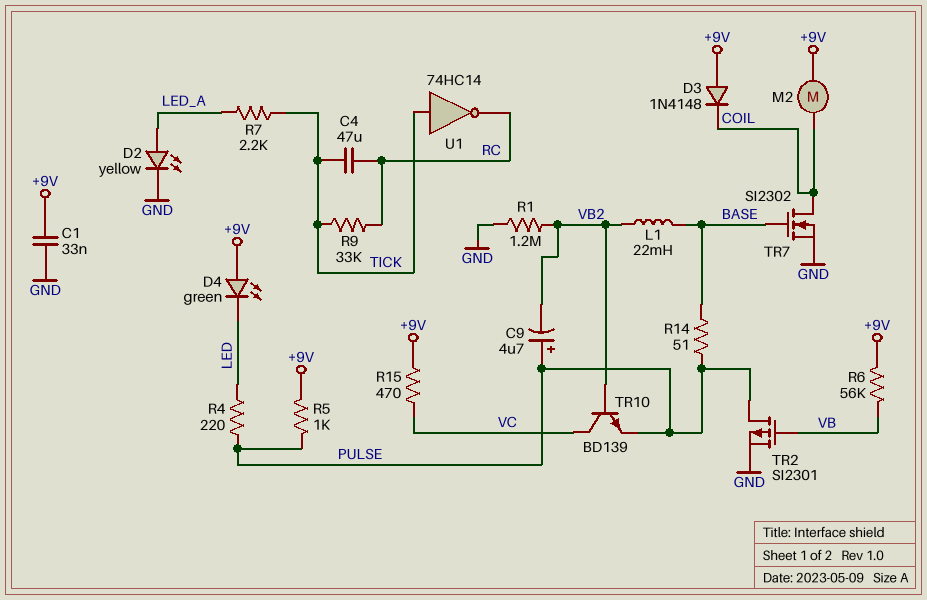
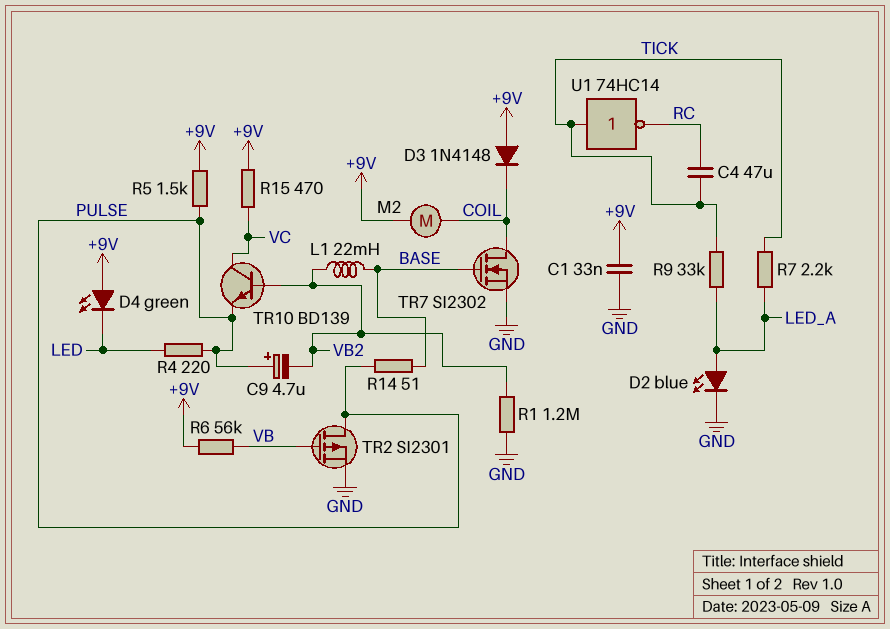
D2: LED yellow (A LED_A, K GND) -> LED blue (A LED_A, K GND)
R5: 1k (+9V, PULSE) -> 1.5k (+9V, PULSE)
R9: 33k (RC, TICK) -> 33k (LED_A, TICK)

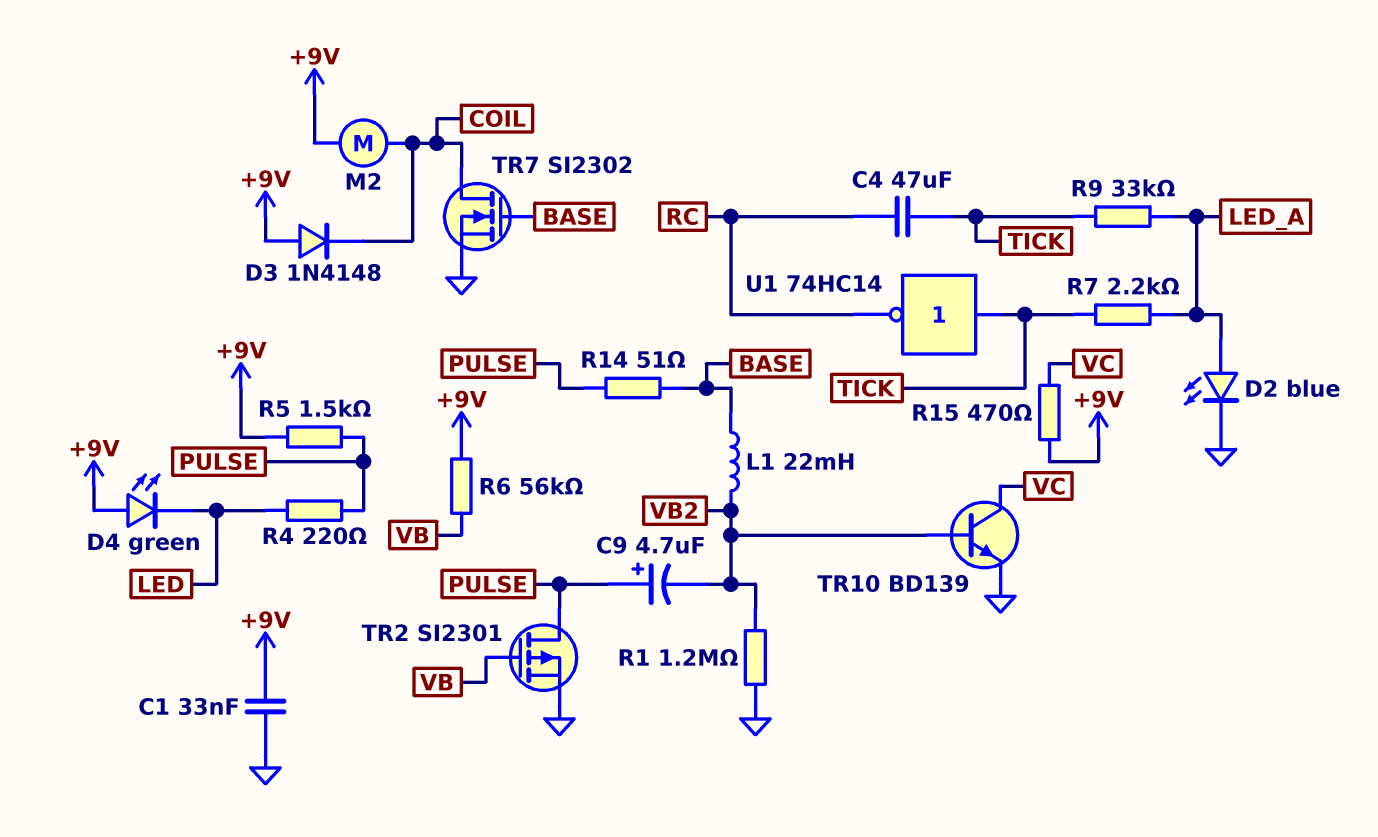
TR10: NPN BD139 (B VB2, C VC, E PULSE) -> NPN BD139 (B VB2, C VC, E GND)

